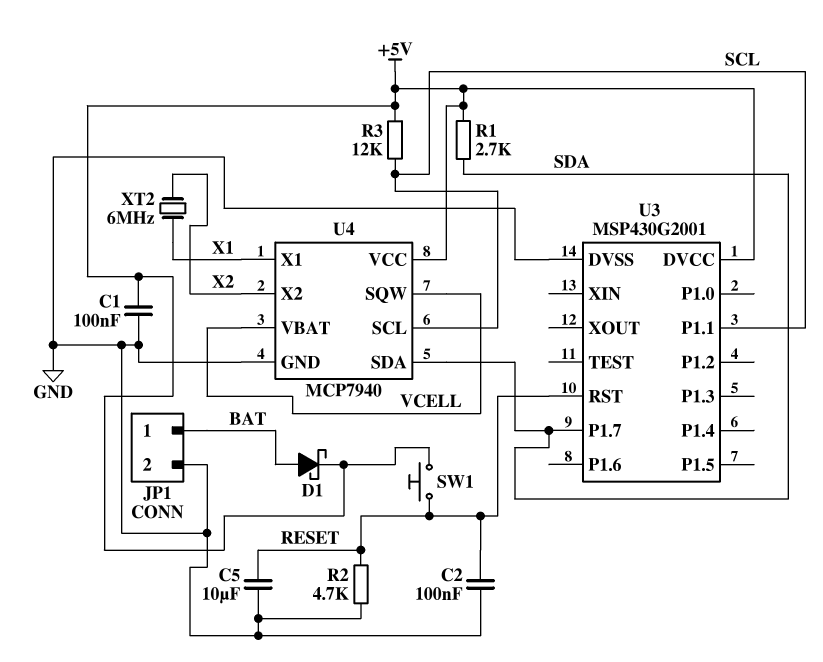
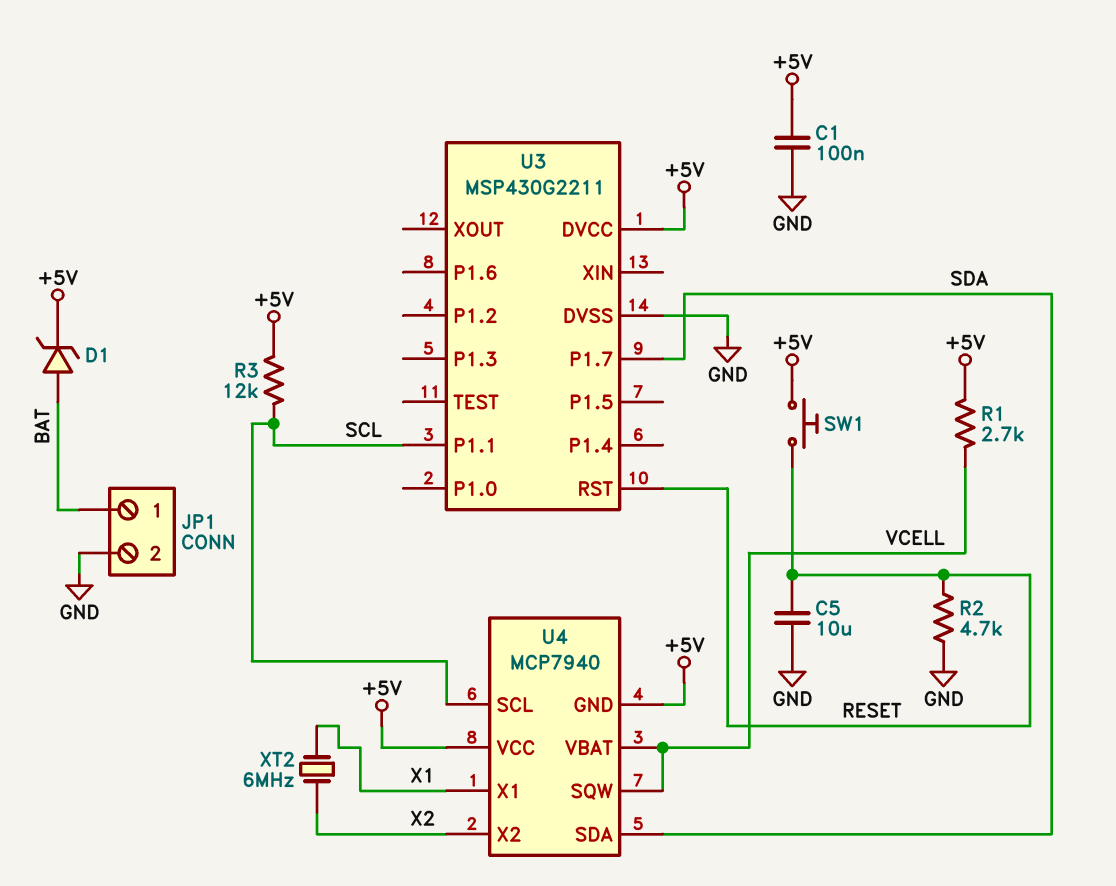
C2: 100nF (GND, RESET) -> none
D1: schottky (A BAT, K +5V) -> zener (A BAT, K +5V)
R1: 2.7k (+5V, SDA) -> 2.7k (+5V, VCELL)
U3: MSP430G2001 -> MSP430G2211
U4 pin GND: GND -> +5V

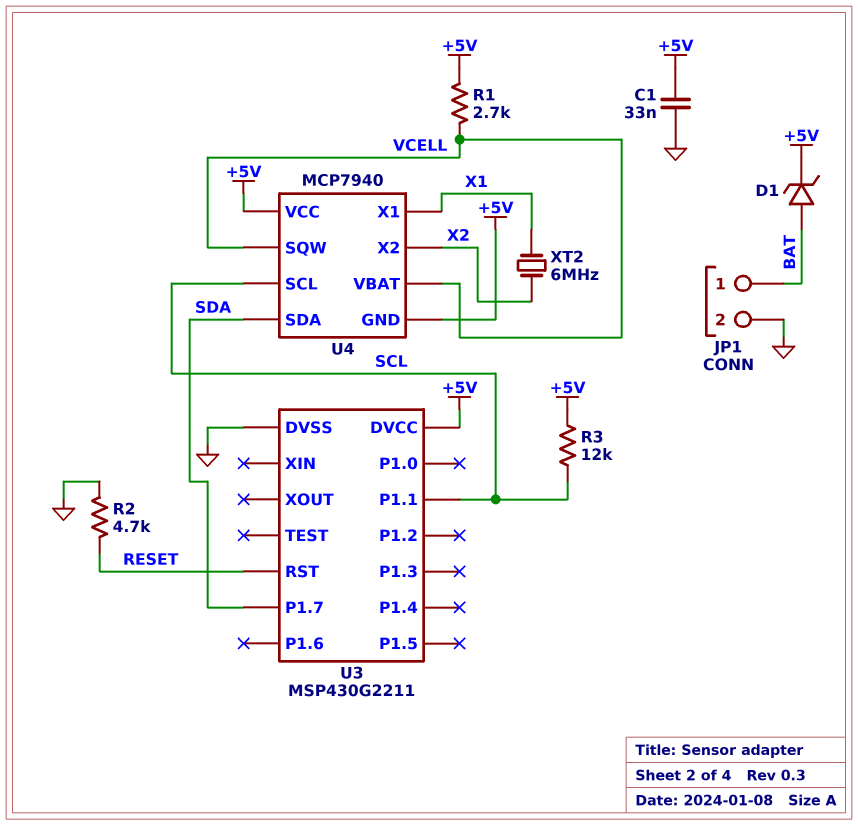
C1: 100nF (+5V, GND) -> 33nF (+5V, GND)
C5: 10uF (GND, RESET) -> none
SW1: button (+5V, RESET) -> none

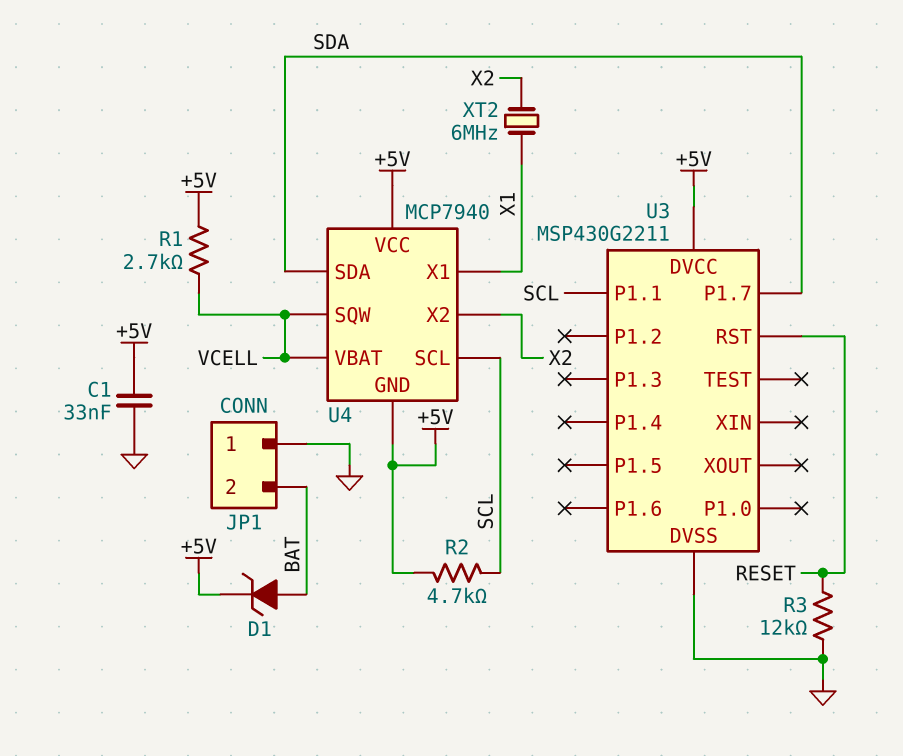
JP1 pin 1: BAT -> GND
JP1 pin 2: GND -> BAT
R2: 4.7k (GND, RESET) -> 4.7k (+5V, SCL)
R3: 12k (+5V, SCL) -> 12k (GND, RESET)

